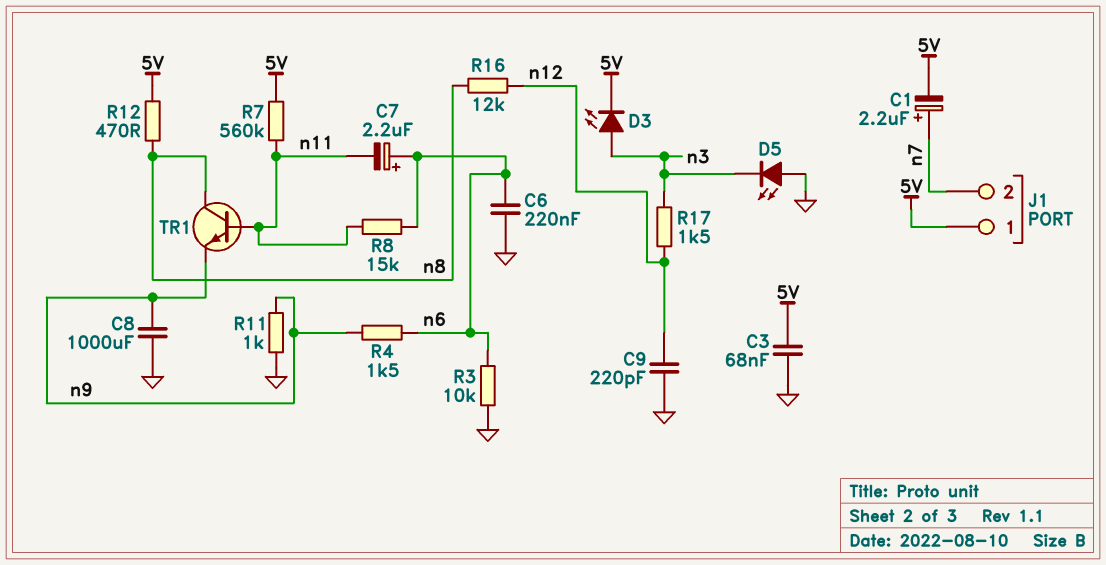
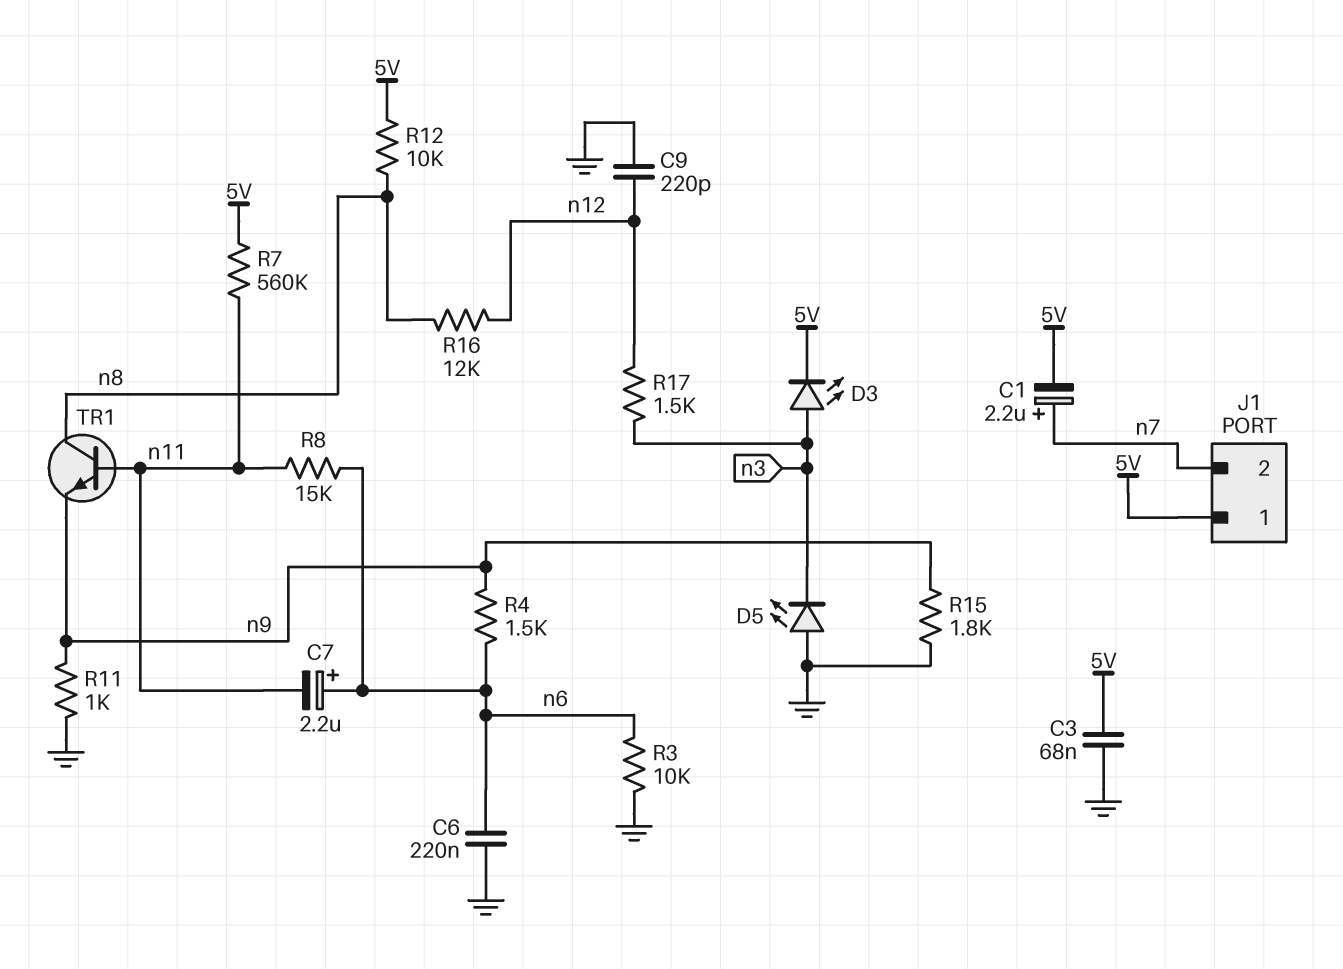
C8: 1000uF (GND, n9) -> none
R12: 470 (5V, n8) -> 10k (5V, n8)
R15: none -> 1.8k (GND, n9)

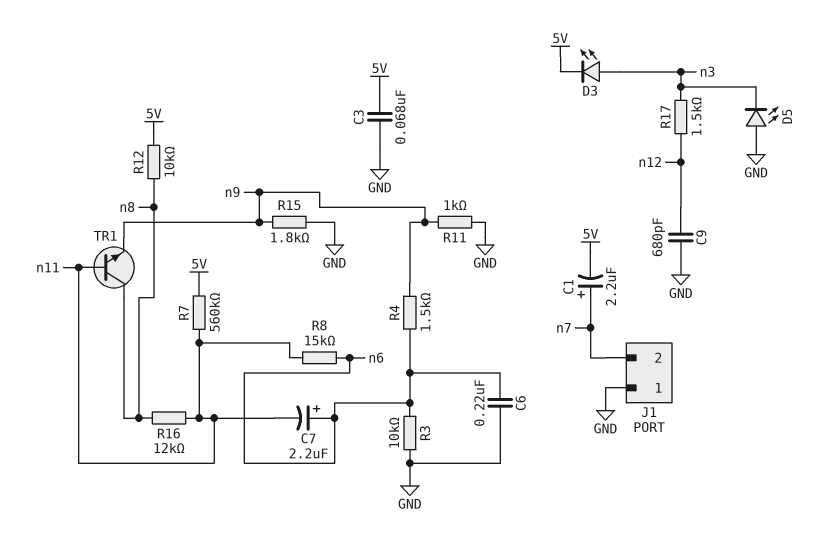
C9: 220pF (GND, n12) -> 680pF (GND, n12)
J1 pin 1: 5V -> GND
R16: 12k (n8, n12) -> 12k (n8, n11)

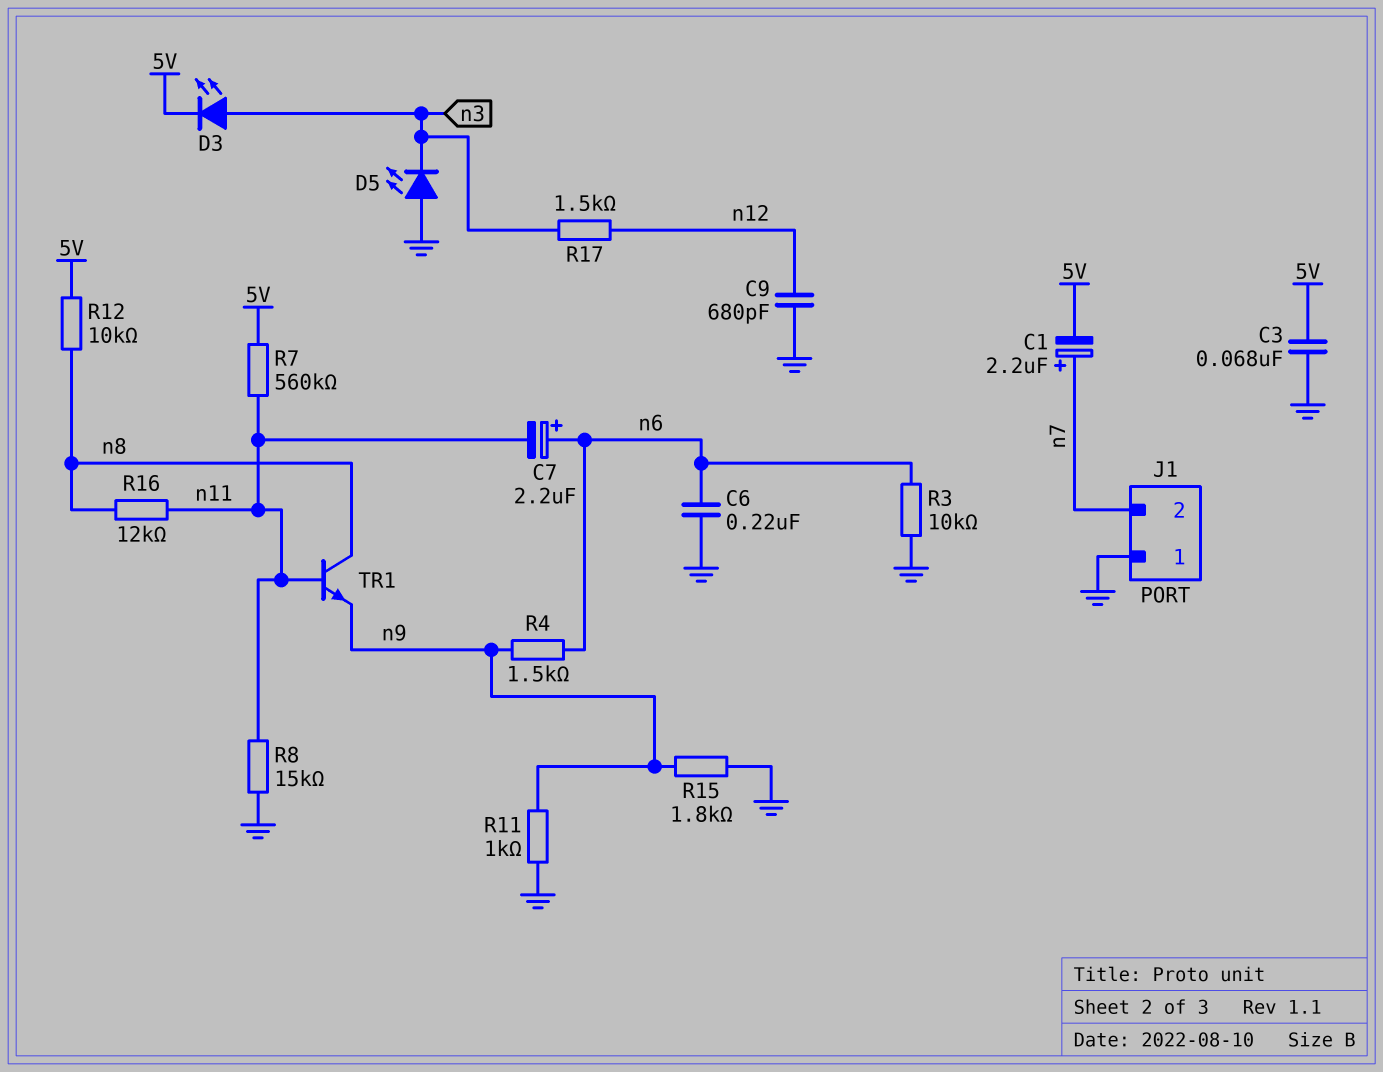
R8: 15k (n6, n11) -> 15k (GND, n11)

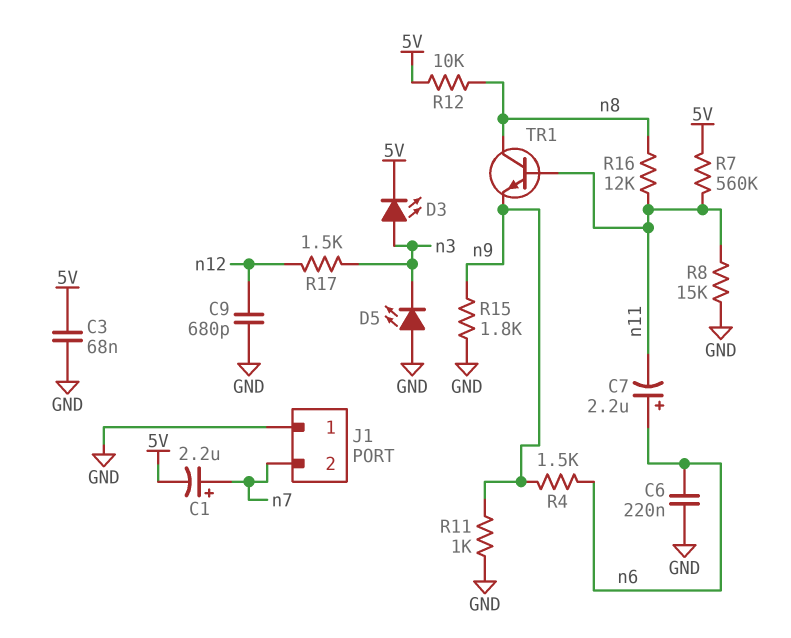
R3: 10k (GND, n6) -> none

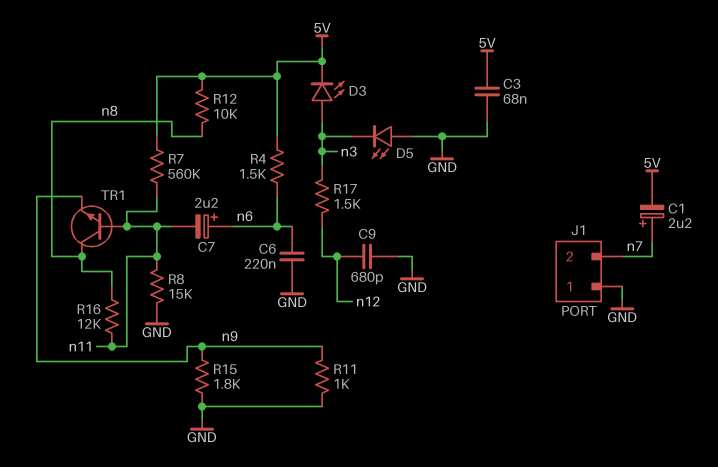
R4: 1.5k (n6, n9) -> 1.5k (5V, n6)

